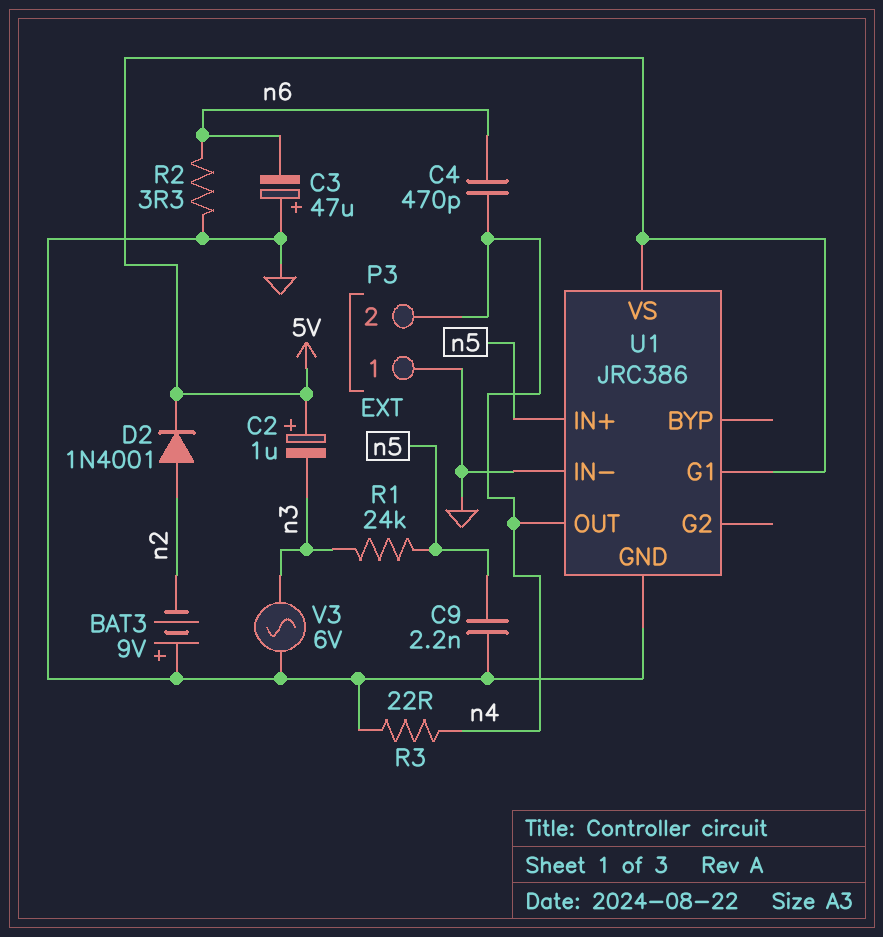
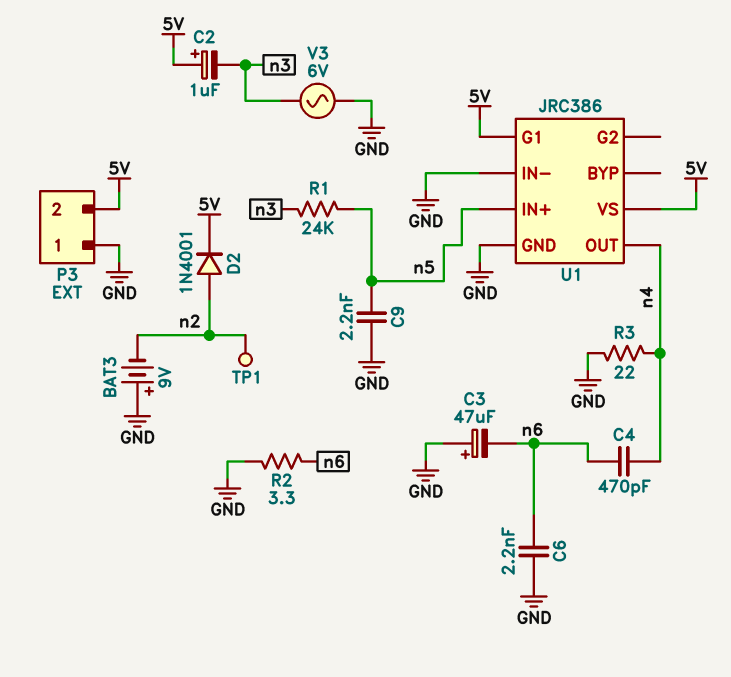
C6: none -> 2.2nF (GND, n6)
P3 pin 2: n4 -> 5V
TP1: none -> test point (n2)

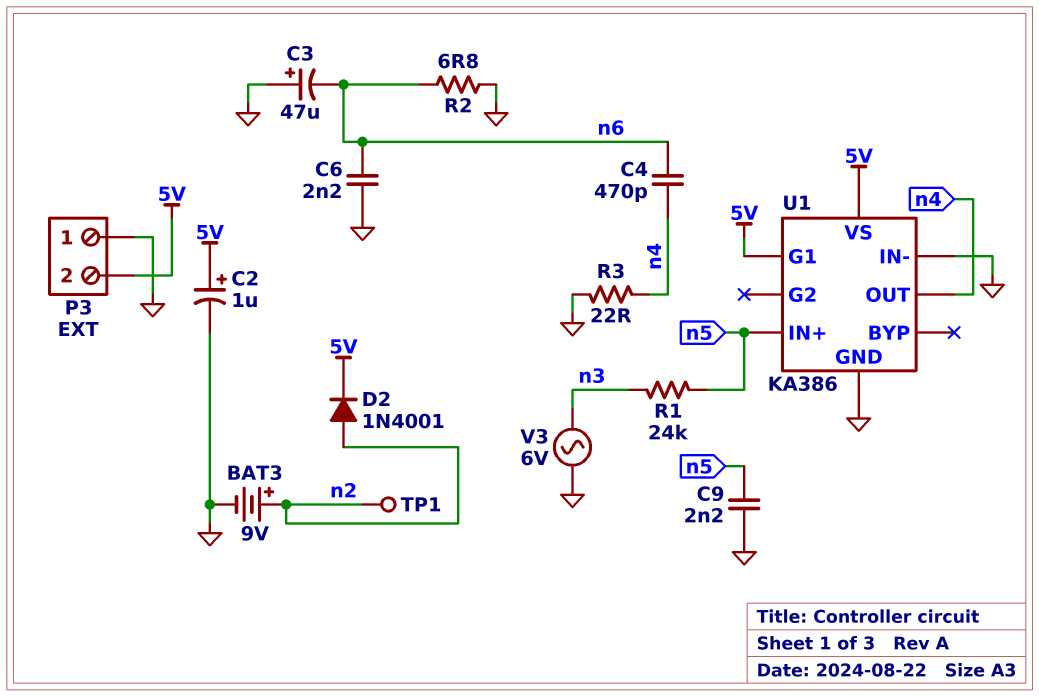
BAT3: 9V (plus GND, minus n2) -> 9V (plus n2, minus GND)
C2: 1uF (plus 5V, minus n3) -> 1uF (plus 5V, minus GND)
R2: 3.3 (GND, n6) -> 6.8 (GND, n6)
U1: JRC386 -> KA386

